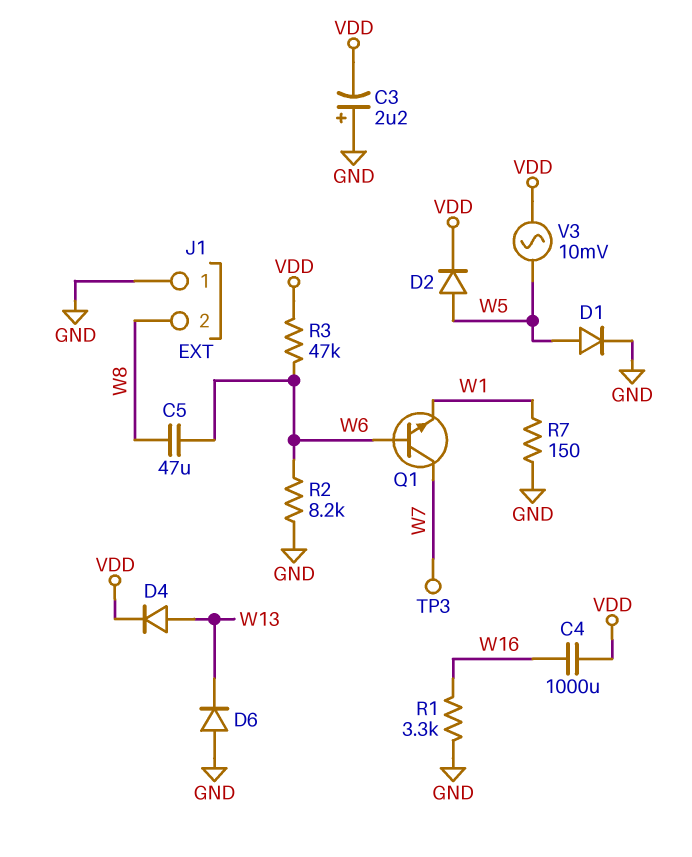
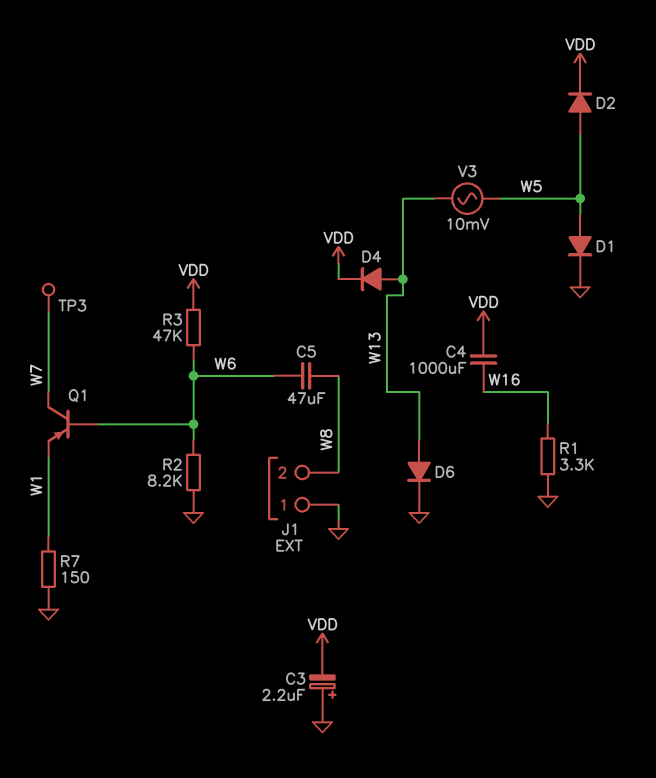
D6: diode (A GND, K W13) -> diode (A W13, K GND)
Q1: NPN (B W6, C W7, E W1) -> PNP (B W6, C W7, E W1)
V3: AC 10mV (VDD, W5) -> AC 10mV (W5, W13)

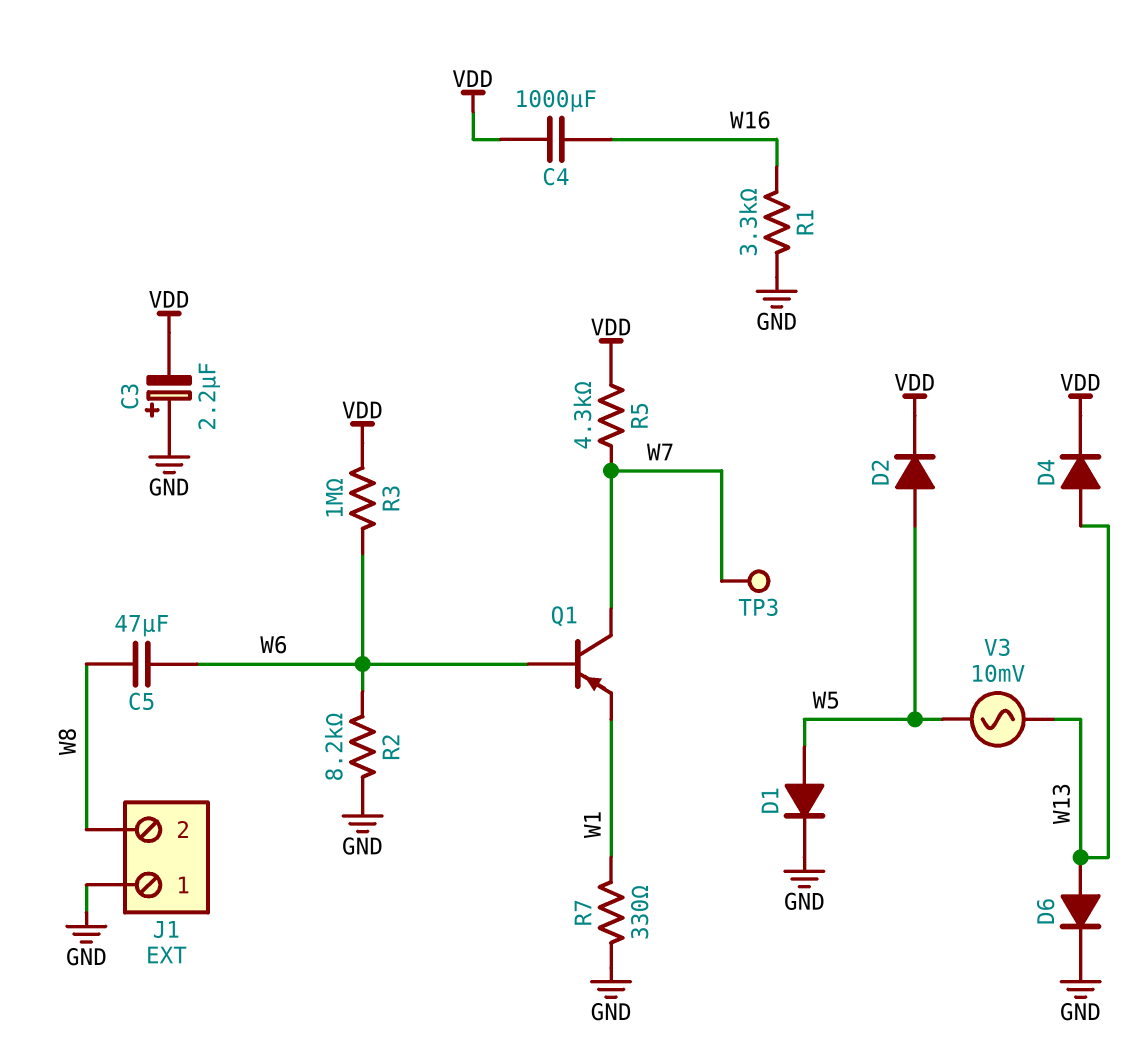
R3: 47k (VDD, W6) -> 1M (VDD, W6)
R5: none -> 4.3k (VDD, W7)
R7: 150 (GND, W1) -> 330 (GND, W1)

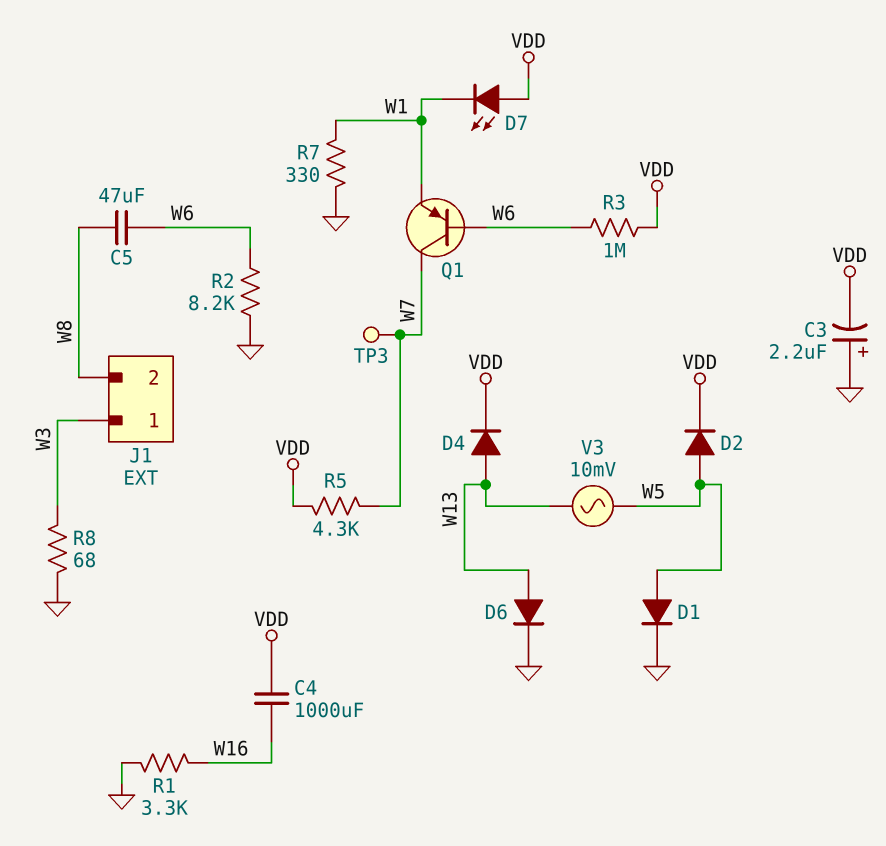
D7: none -> LED (A VDD, K W1)
J1 pin 1: GND -> W3
R8: none -> 68 (GND, W3)

